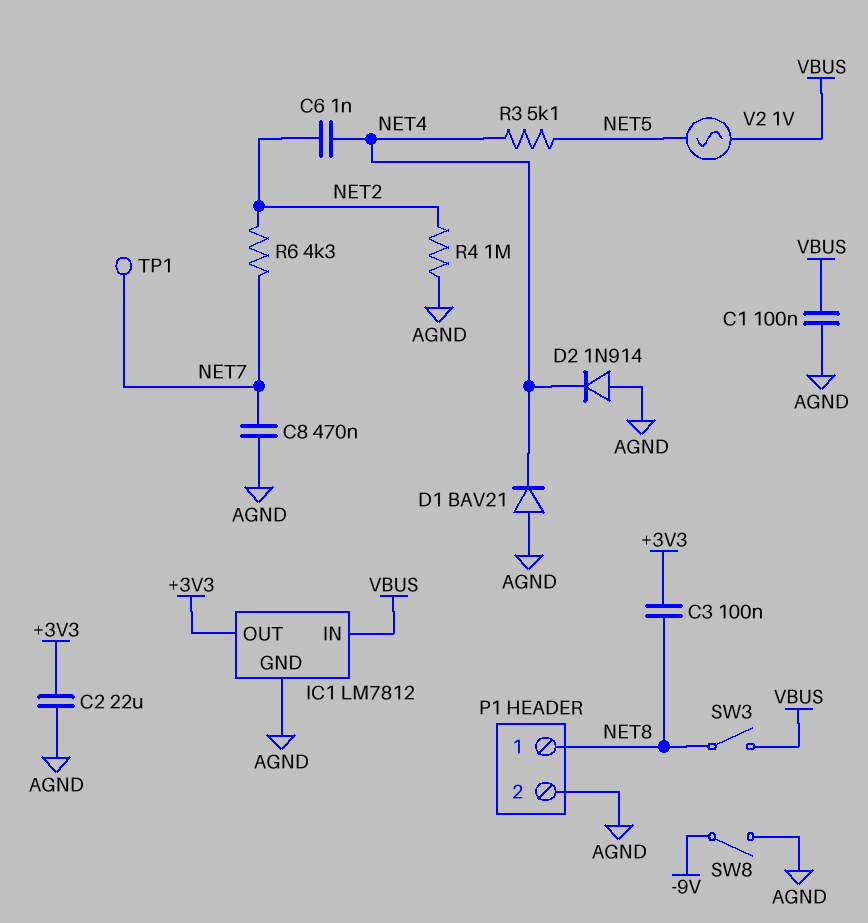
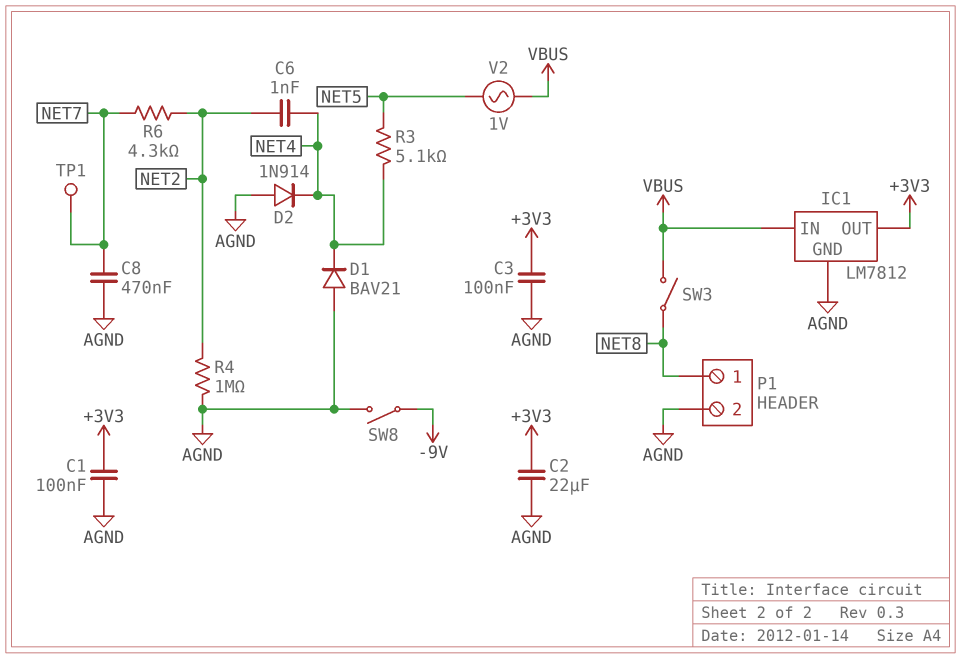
C1: 100nF (AGND, VBUS) -> 100nF (+3V3, AGND)
C3: 100nF (+3V3, NET8) -> 100nF (+3V3, AGND)

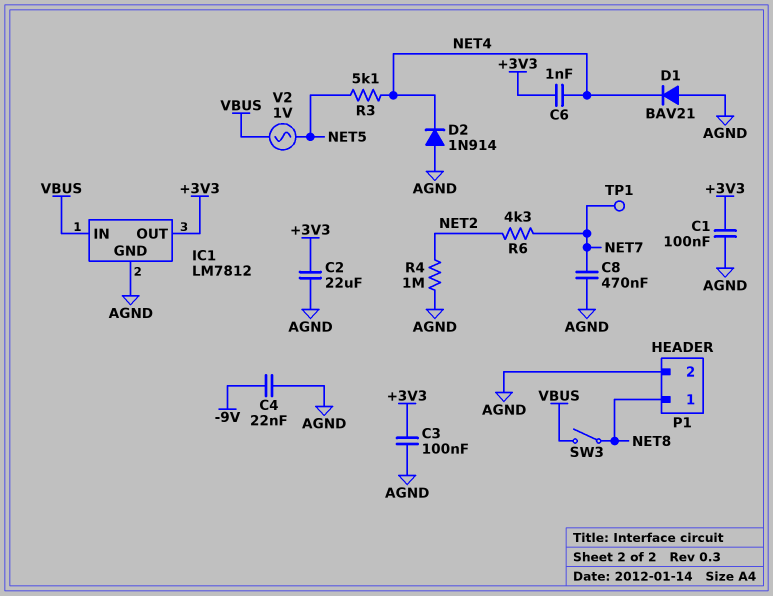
C4: none -> 22nF (-9V, AGND)
C6: 1nF (NET2, NET4) -> 1nF (+3V3, NET4)
SW8: switch (-9V, AGND) -> none

